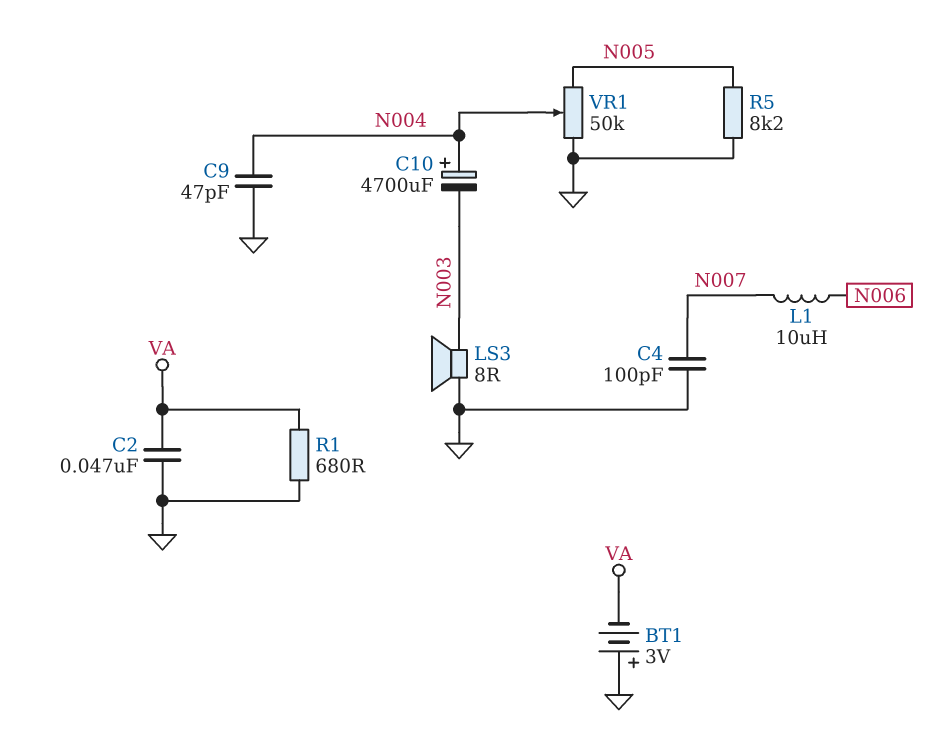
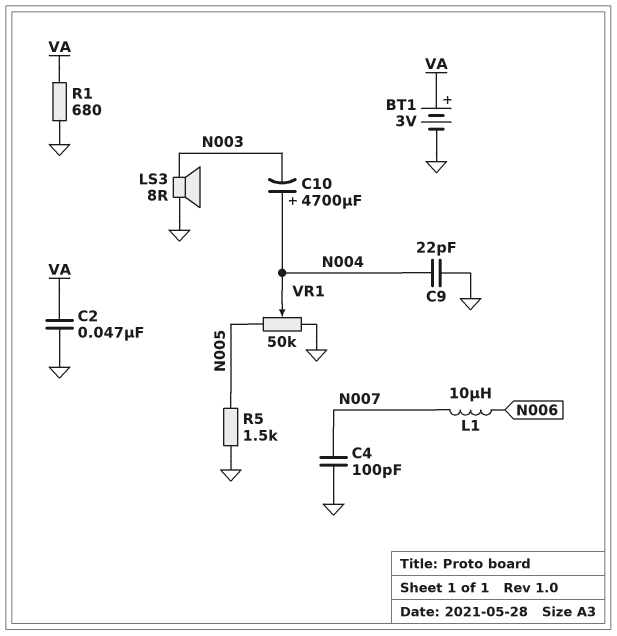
BT1: 3V (plus GND, minus VA) -> 3V (plus VA, minus GND)
C9: 47pF (GND, N004) -> 22pF (GND, N004)
R5: 8.2k (GND, N005) -> 1.5k (GND, N005)

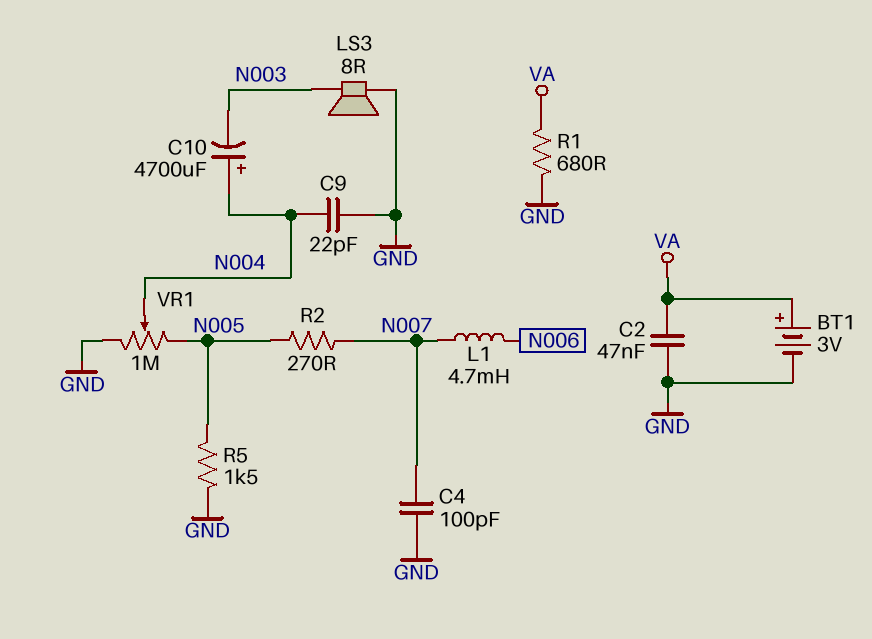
L1: 10uH (N006, N007) -> 4.7mH (N006, N007)
R2: none -> 270 (N005, N007)
VR1: 50k (GND, N005, wiper N004) -> 1M (GND, N005, wiper N004)

